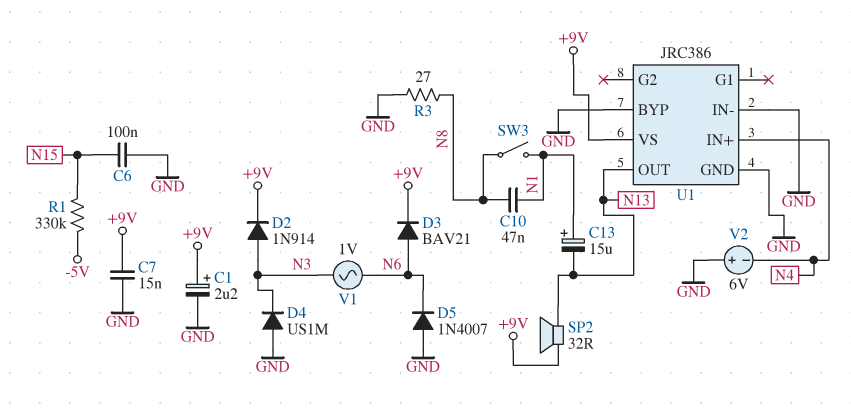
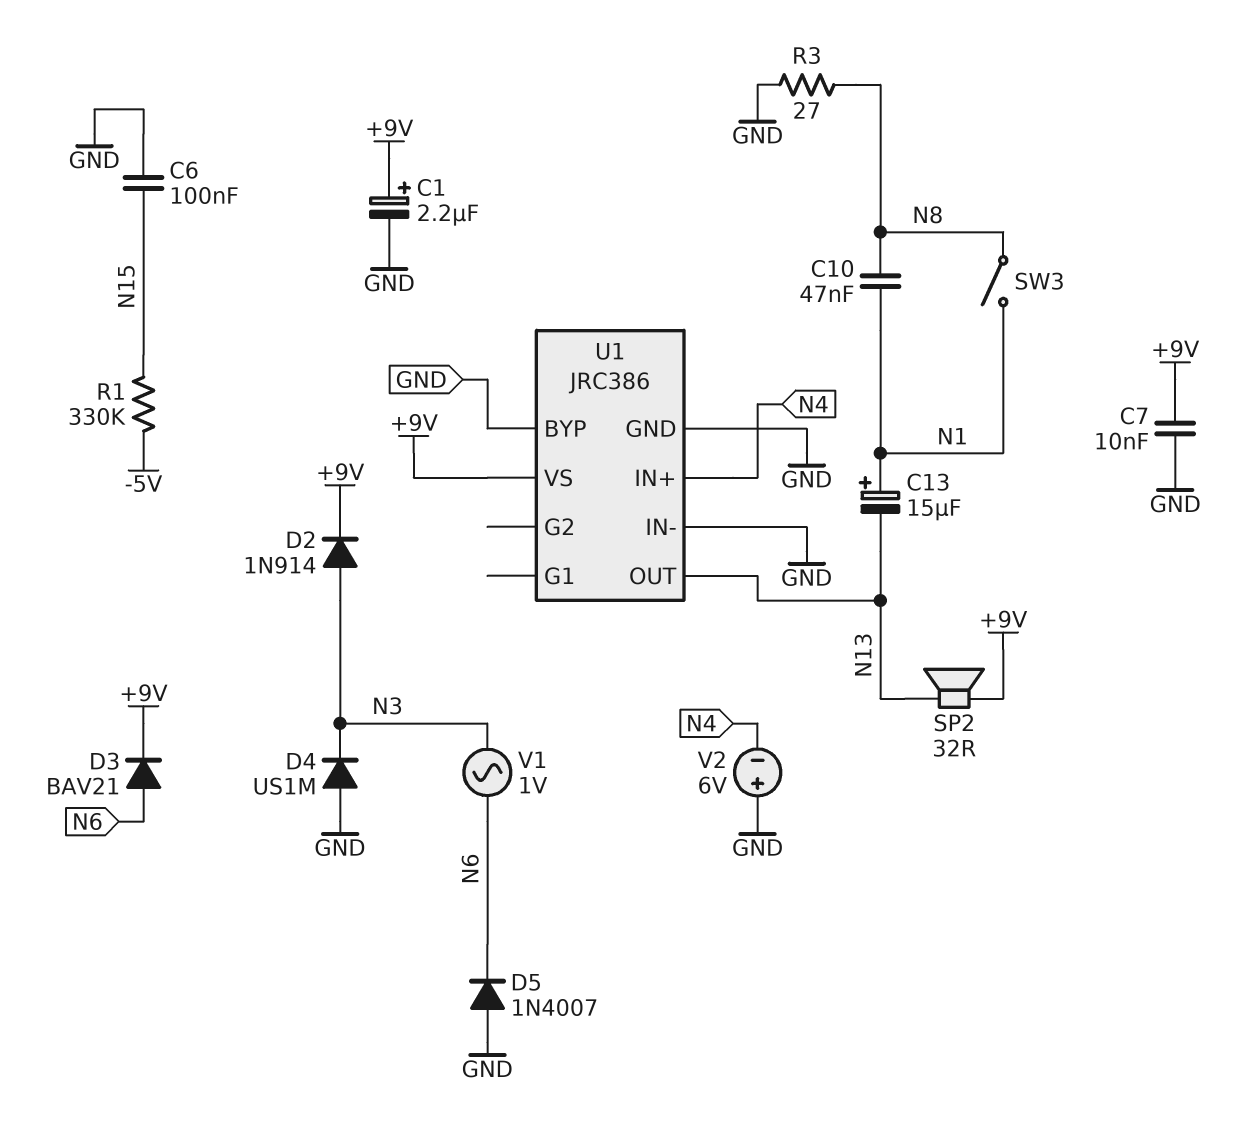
C7: 15nF (+9V, GND) -> 10nF (+9V, GND)

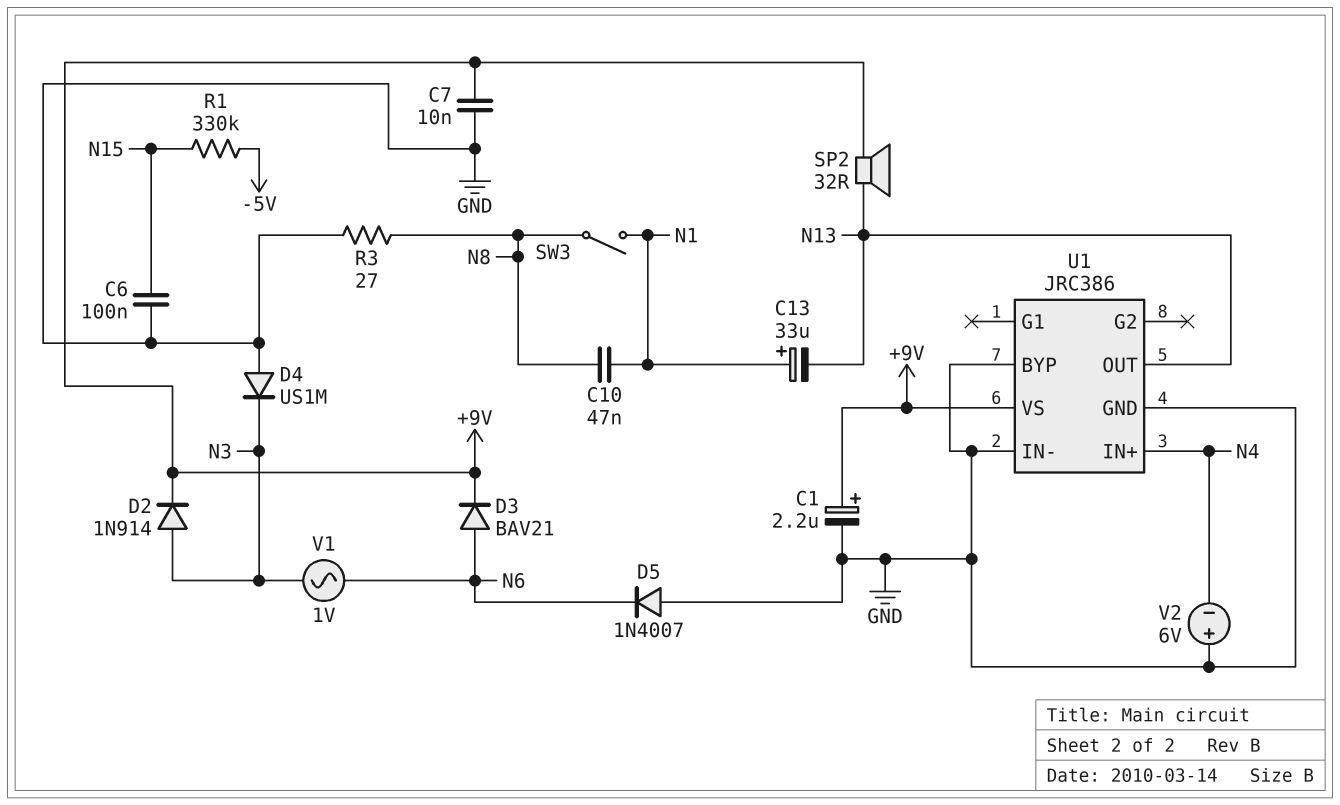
C13: 15uF (plus N1, minus N13) -> 33uF (plus N1, minus N13)

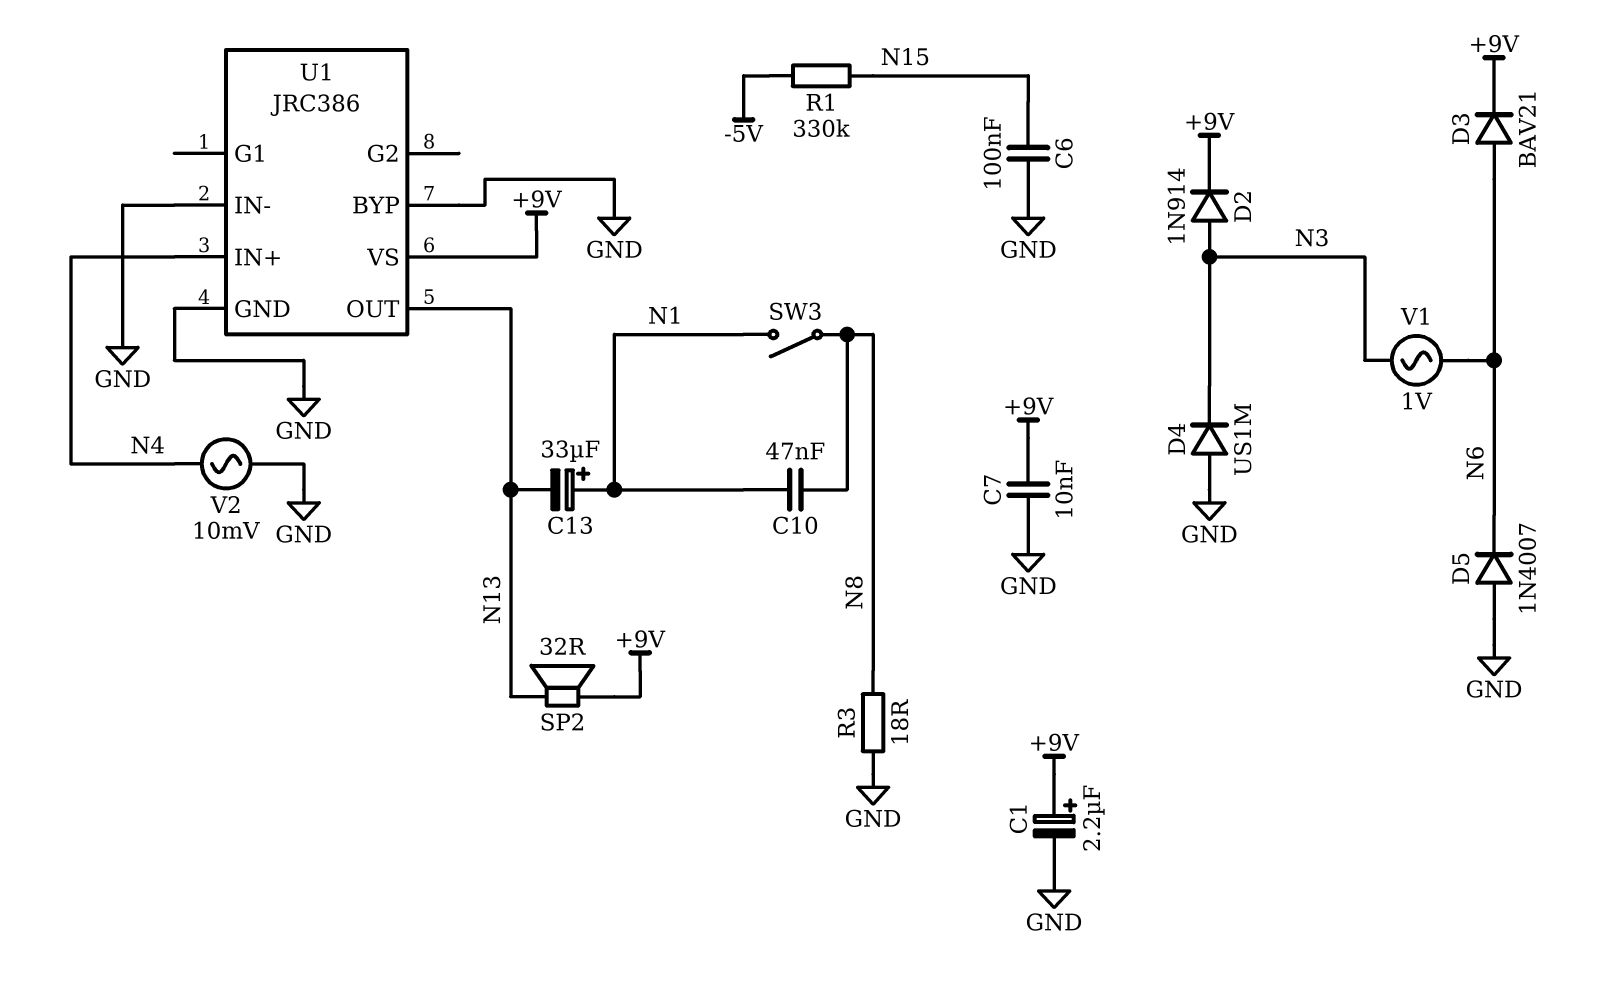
R3: 27 (GND, N8) -> 18 (GND, N8)
V2: 6V (plus GND, minus N4) -> AC 10mV (GND, N4)

